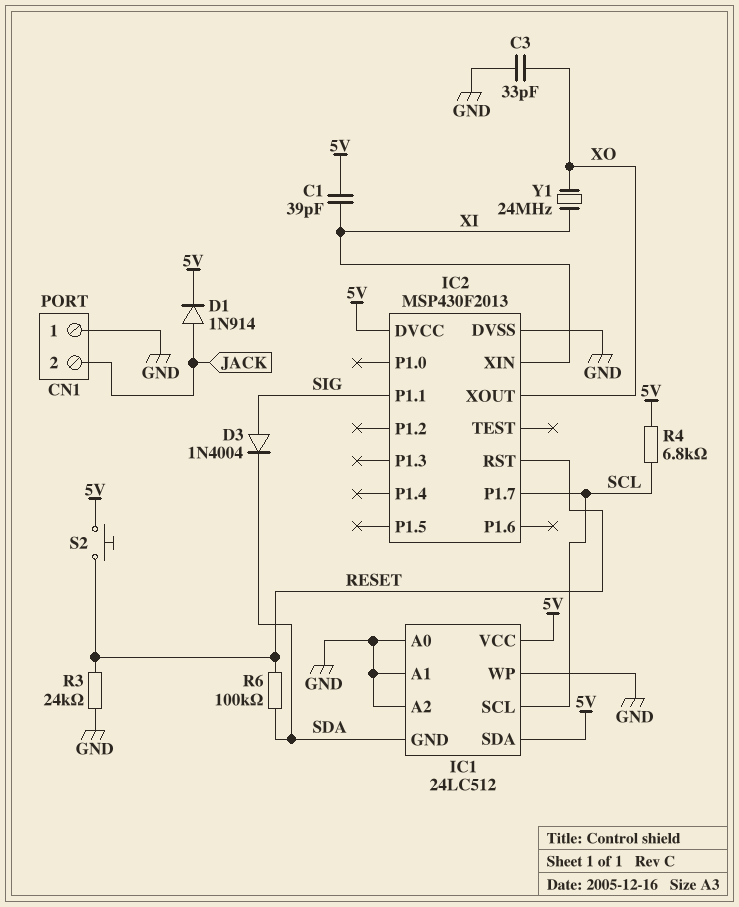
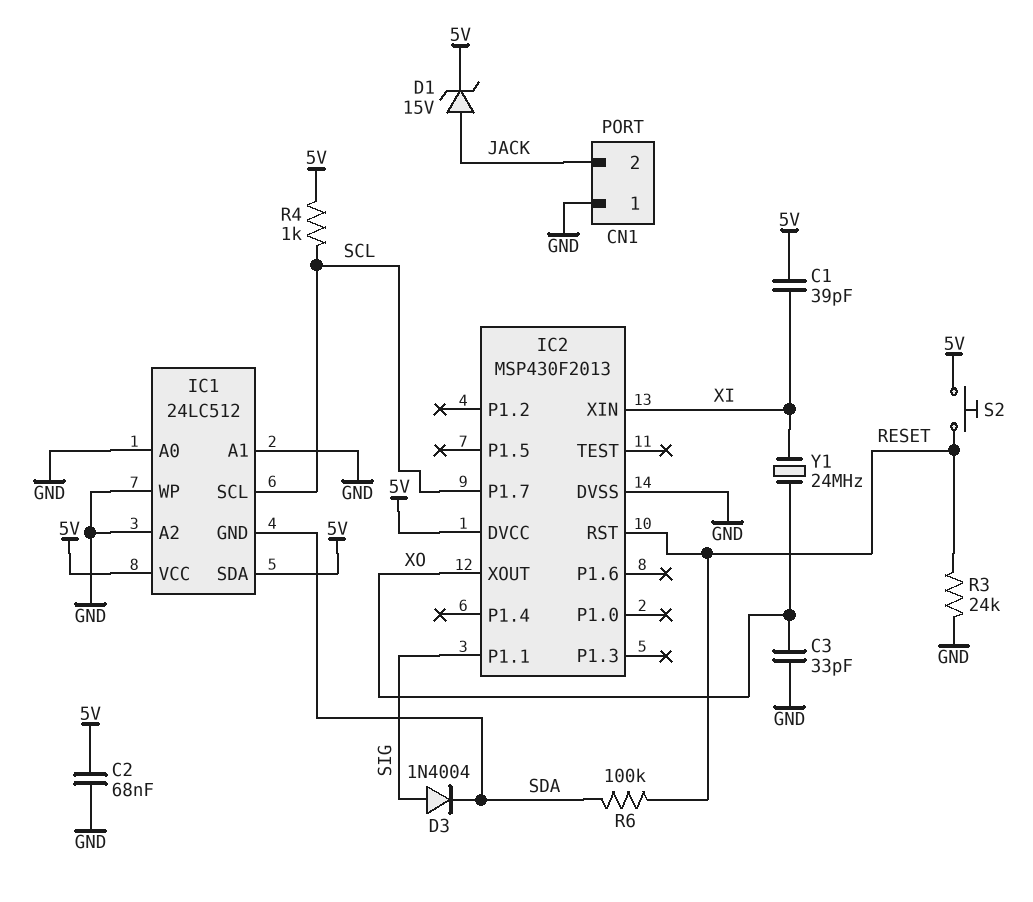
C2: none -> 68nF (5V, GND)
D1: diode 1N914 (A JACK, K 5V) -> zener 15V (A JACK, K 5V)
R4: 6.8k (5V, SCL) -> 1k (5V, SCL)

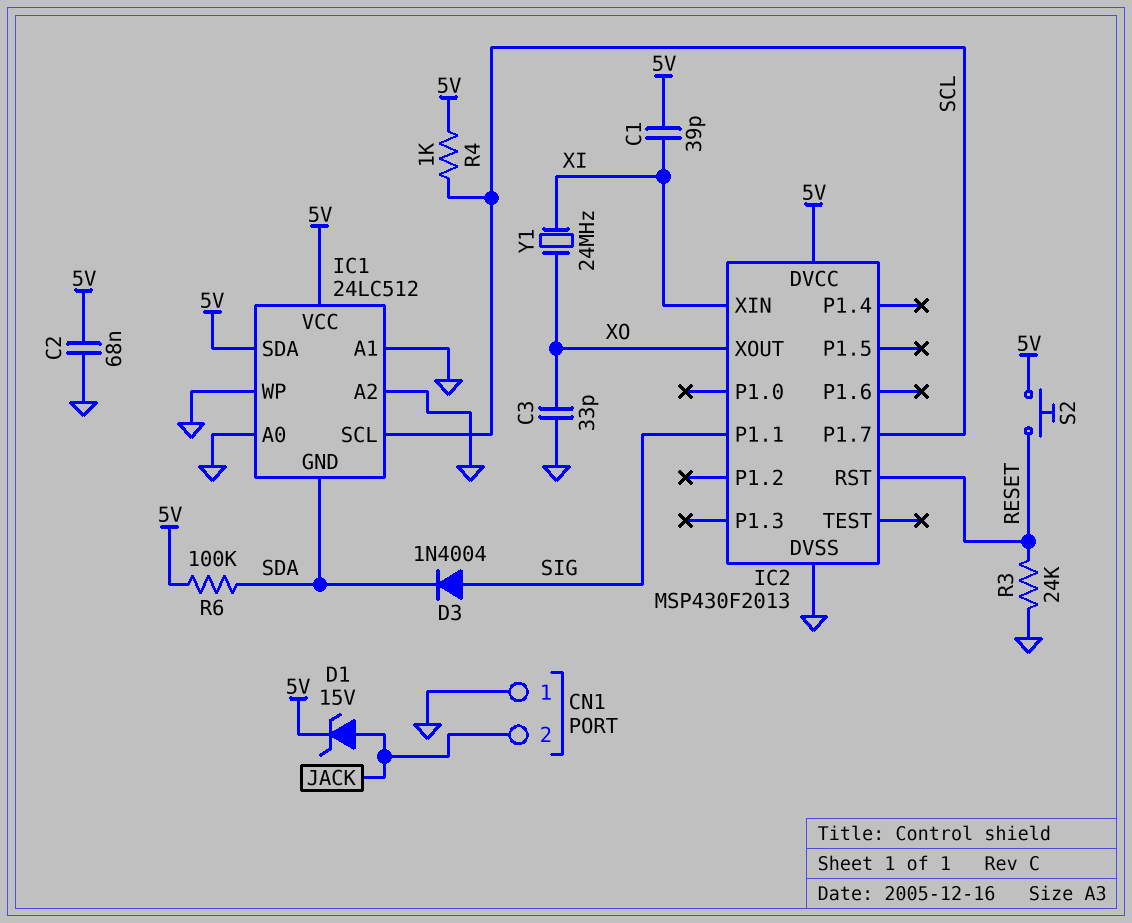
R6: 100k (RESET, SDA) -> 100k (5V, SDA)

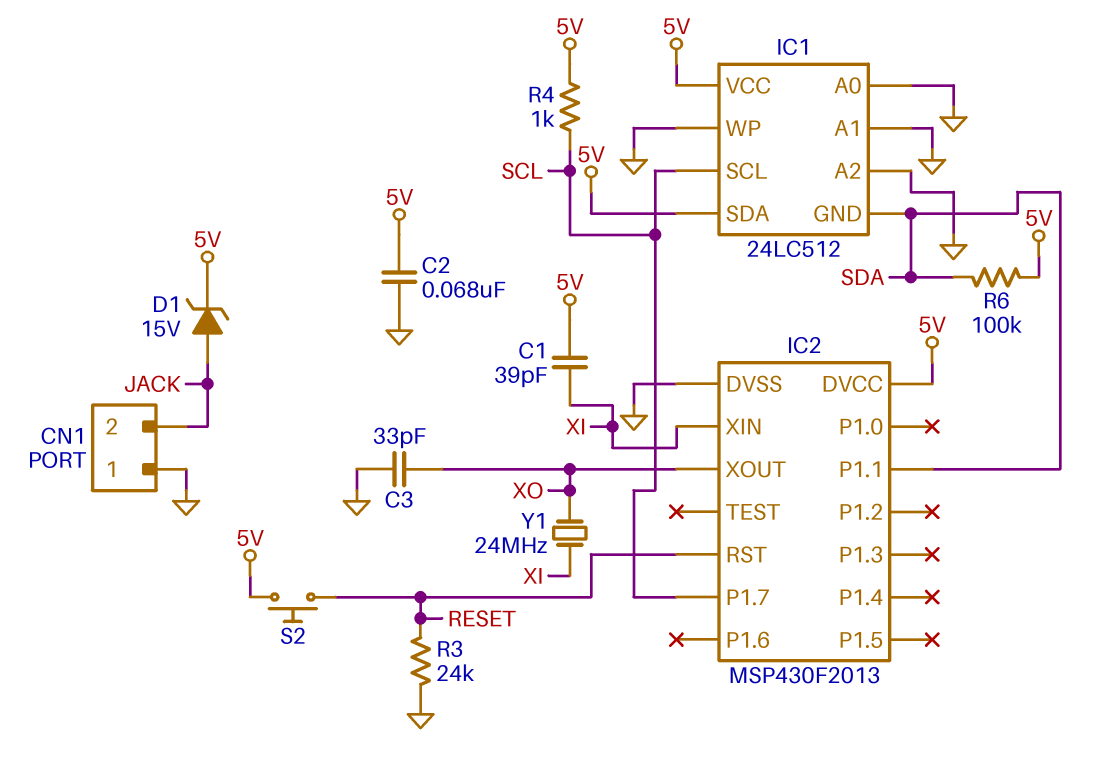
D3: diode 1N4004 (A SIG, K SDA) -> none
IC2 pin P1.1: SIG -> SDA

